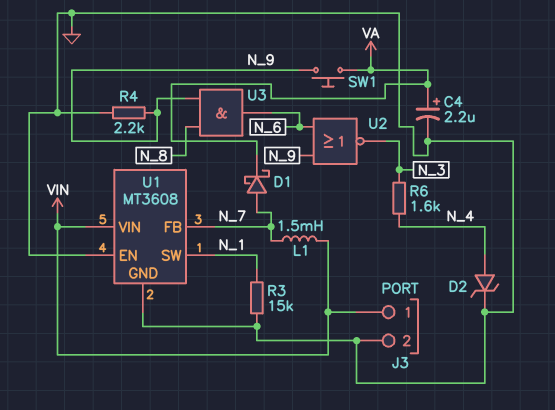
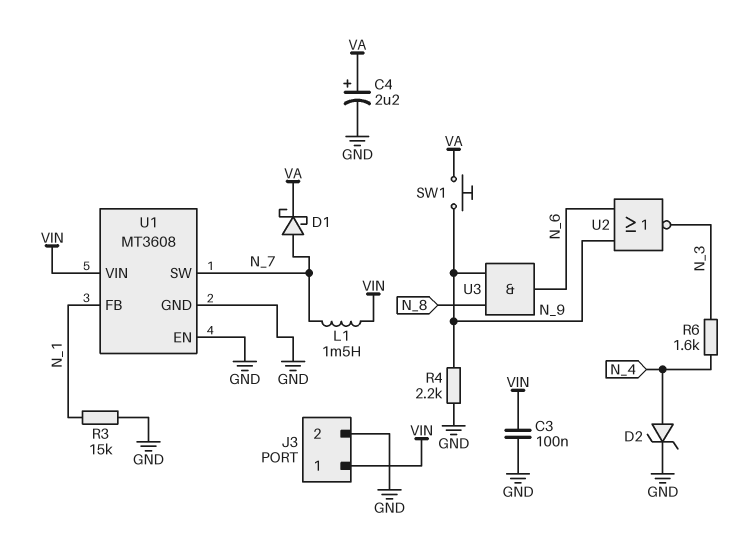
C3: none -> 100nF (GND, VIN)
U1 pin FB: N_7 -> N_1
U1 pin SW: N_1 -> N_7

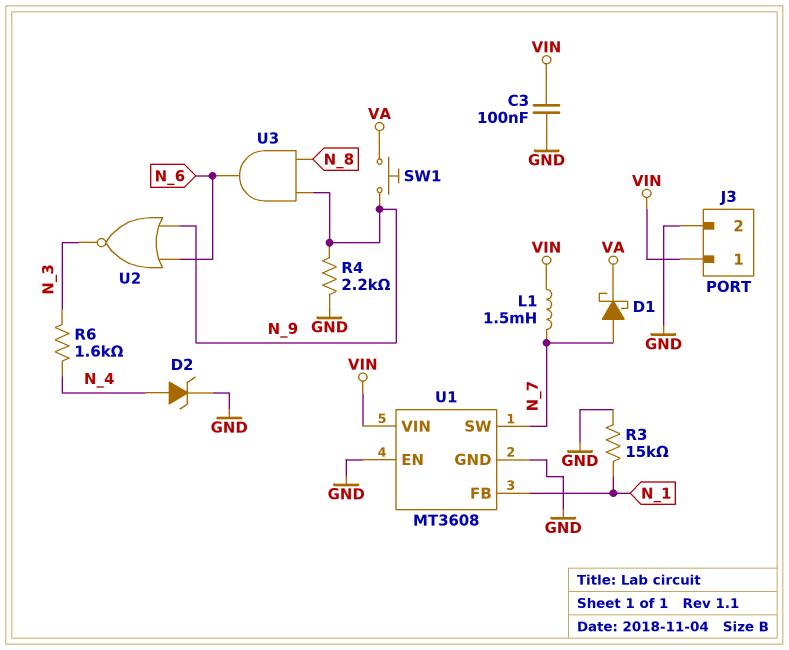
C4: 2.2uF (plus VA, minus GND) -> none

